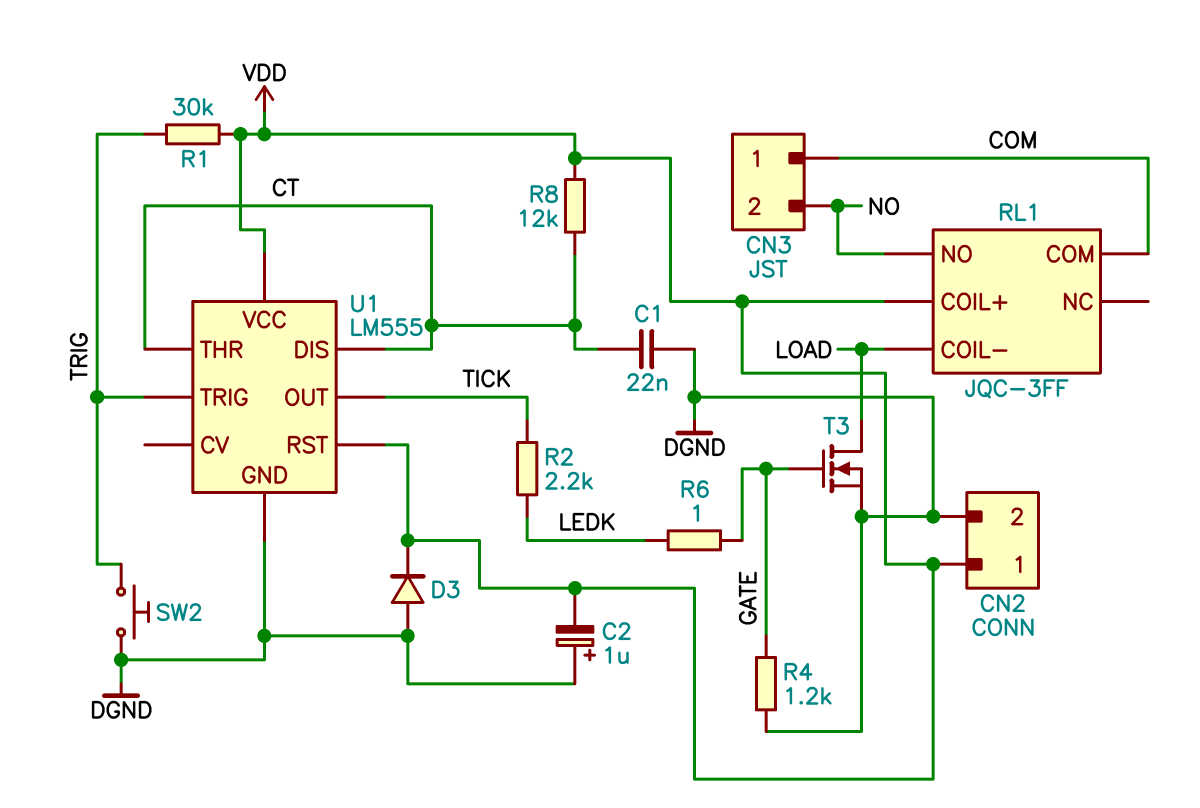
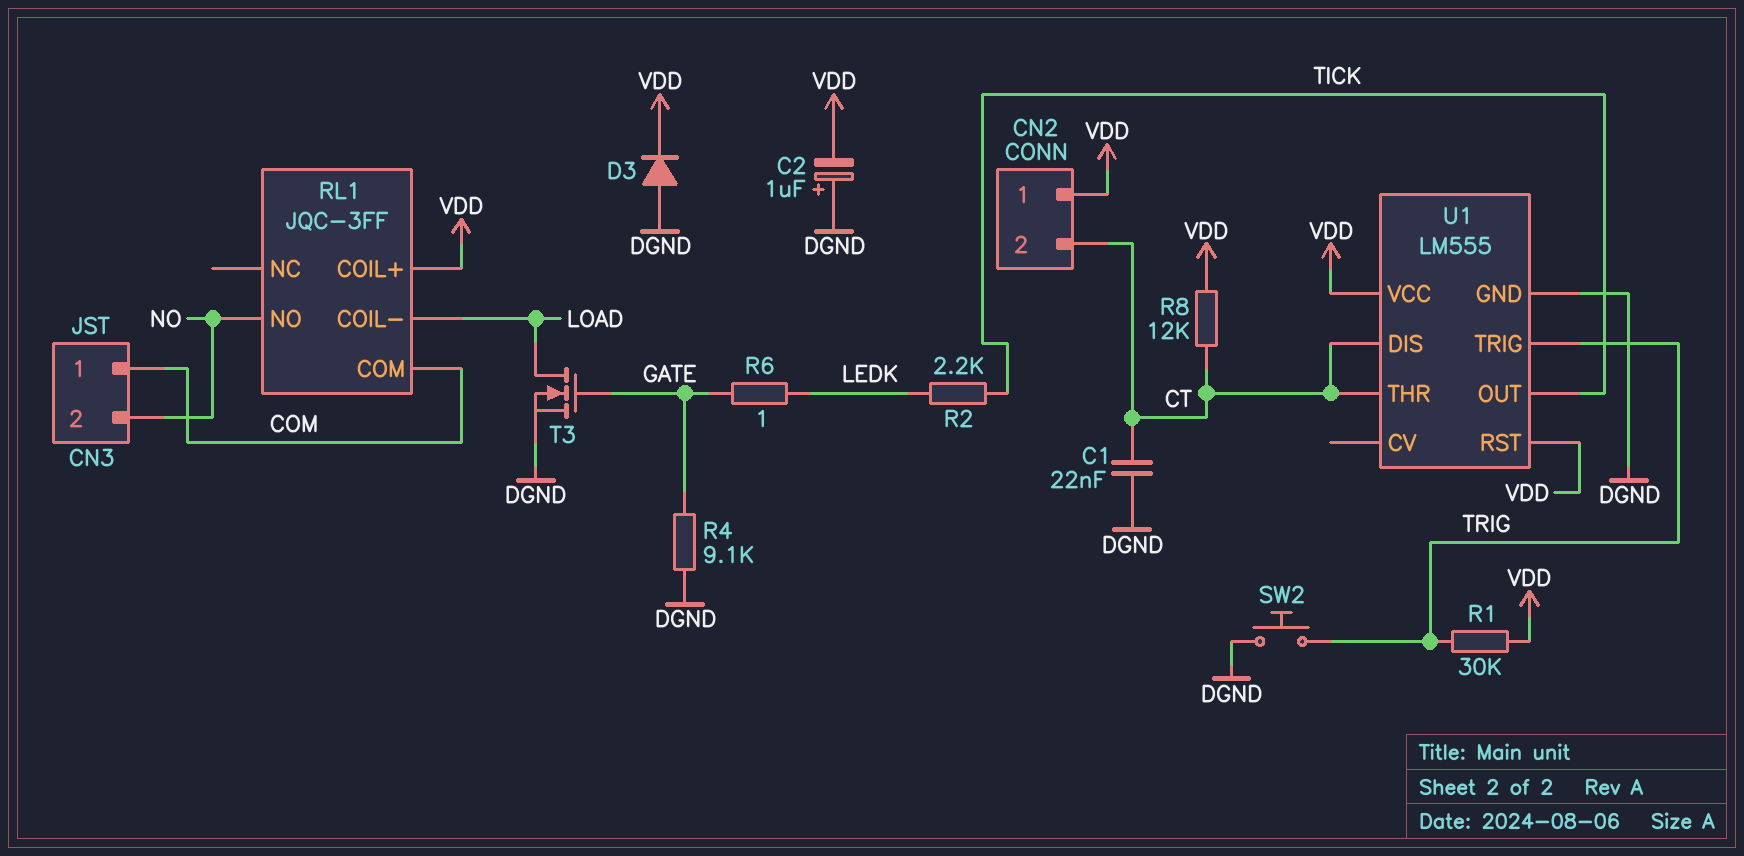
CN2 pin 2: DGND -> CT
R4: 1.2k (DGND, GATE) -> 9.1k (DGND, GATE)

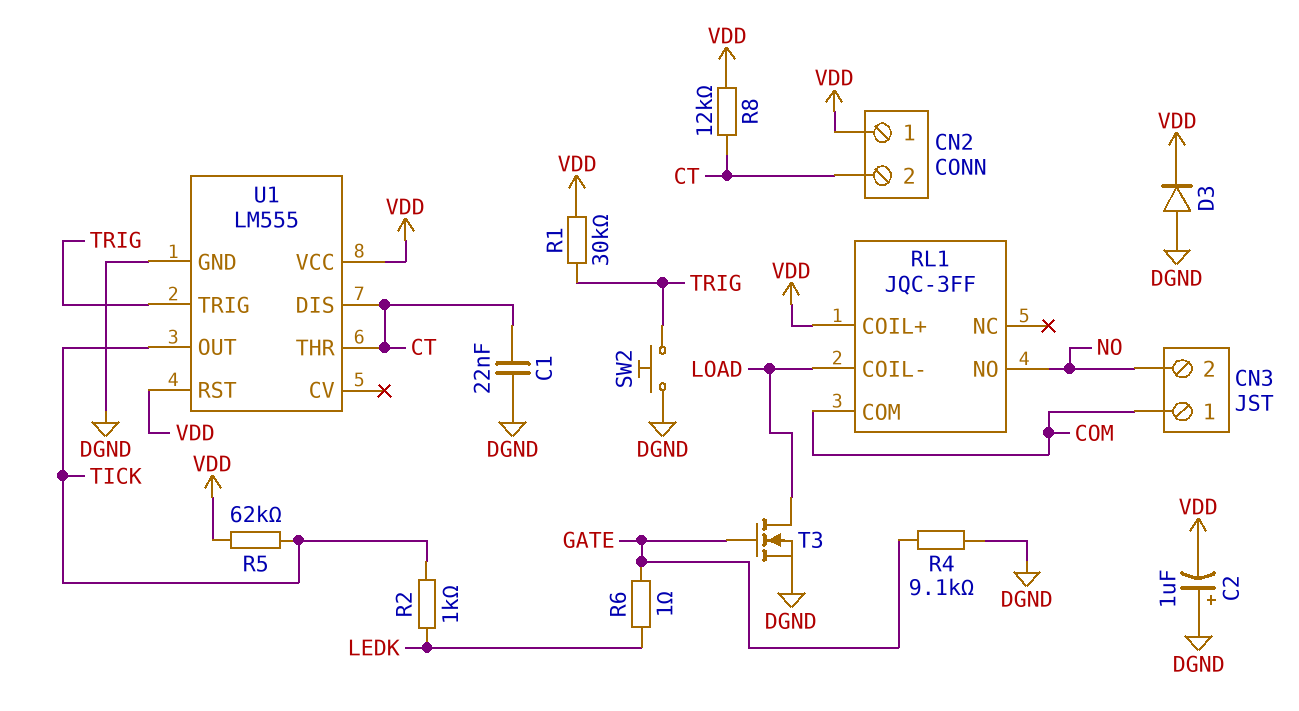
R2: 2.2k (LEDK, TICK) -> 1k (LEDK, TICK)
R5: none -> 62k (TICK, VDD)

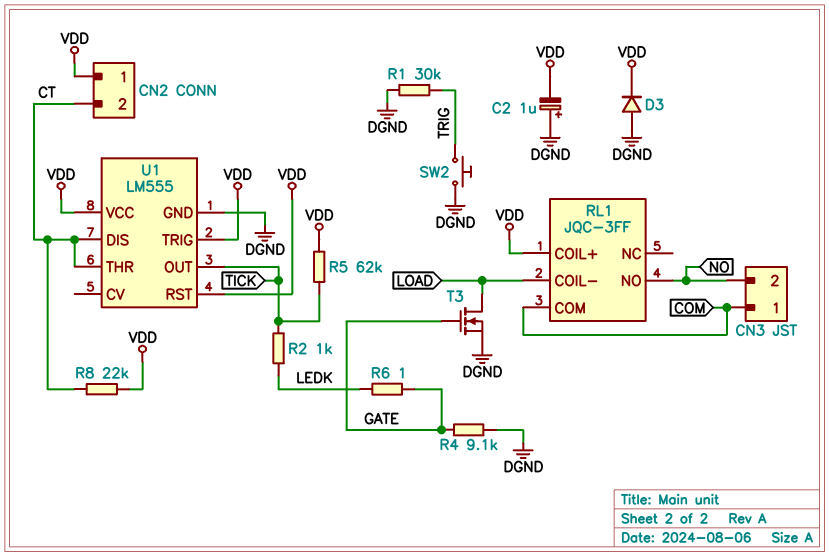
C1: 22nF (CT, DGND) -> none
R1: 30k (TRIG, VDD) -> 30k (DGND, TRIG)
R8: 12k (CT, VDD) -> 22k (CT, VDD)
U1 pin TRIG: TRIG -> VDD

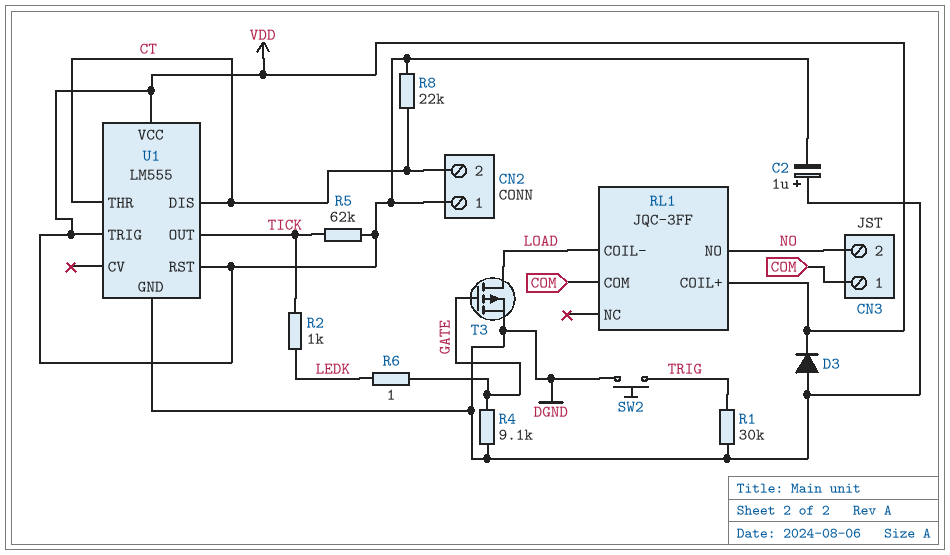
T3: NMOS (G GATE, D LOAD, S DGND) -> PMOS (G GATE, D LOAD, S DGND)

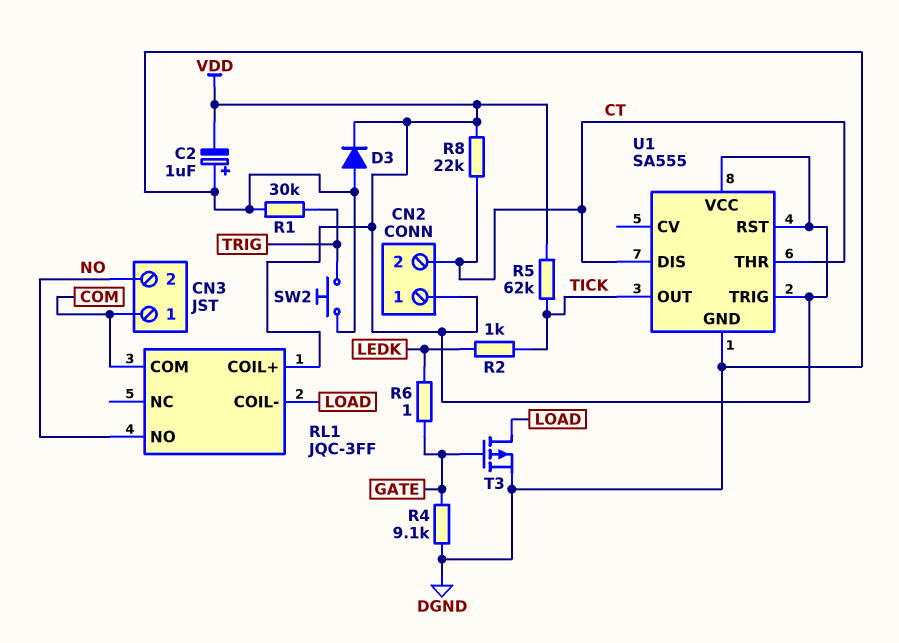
U1: LM555 -> SA555

